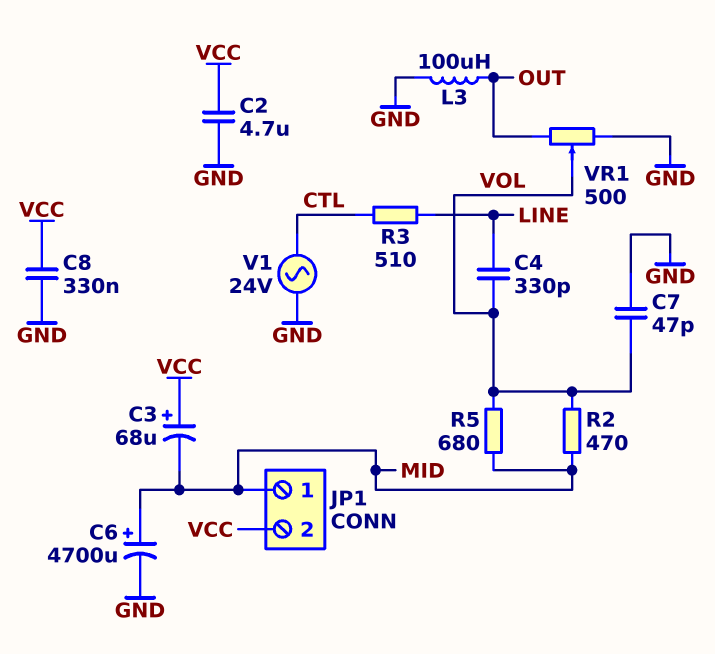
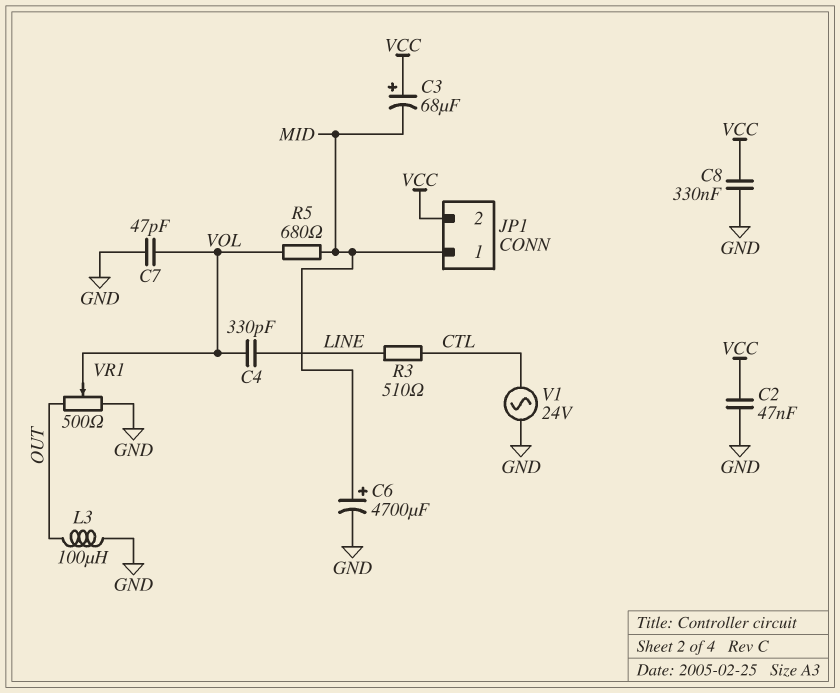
C2: 4.7uF (GND, VCC) -> 47nF (GND, VCC)
R2: 470 (MID, VOL) -> none

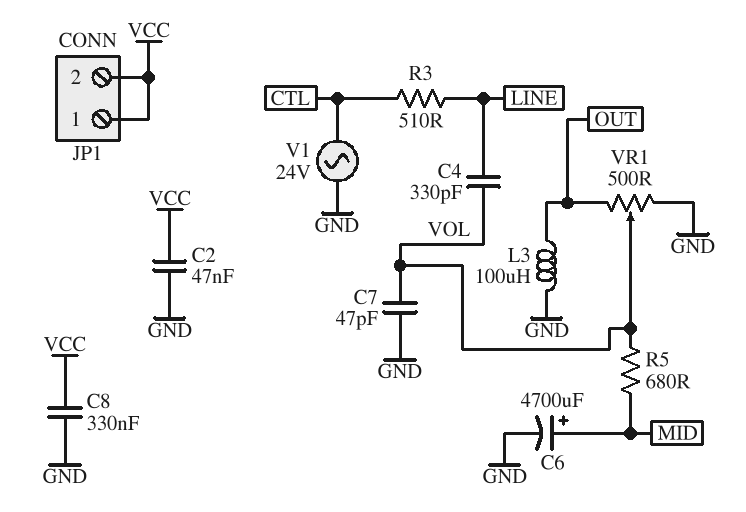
C3: 68uF (plus VCC, minus MID) -> none
JP1 pin 1: MID -> VCC

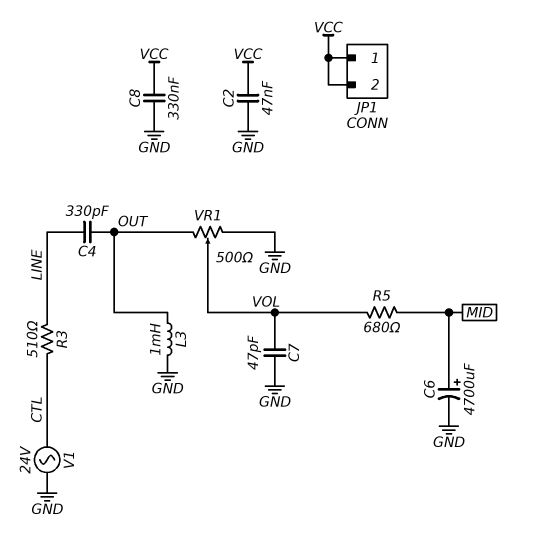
C4: 330pF (LINE, VOL) -> 330pF (LINE, OUT)
L3: 100uH (GND, OUT) -> 1mH (GND, OUT)

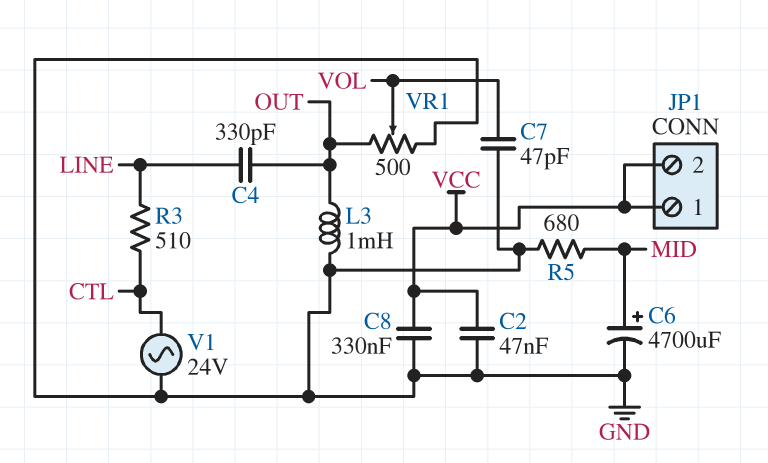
R5: 680 (MID, VOL) -> 680 (GND, MID)

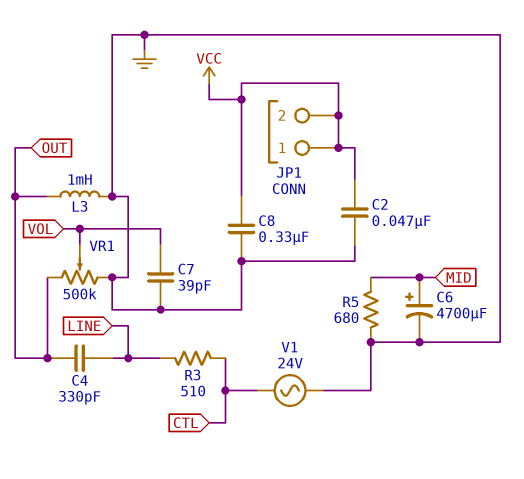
C7: 47pF (GND, VOL) -> 39pF (GND, VOL)
VR1: 500 (GND, OUT, wiper VOL) -> 500k (GND, OUT, wiper VOL)

